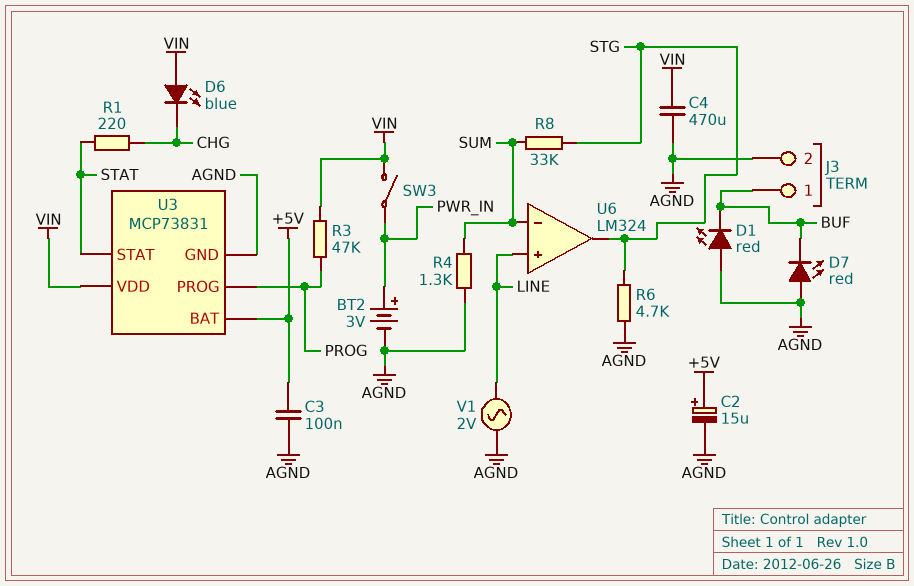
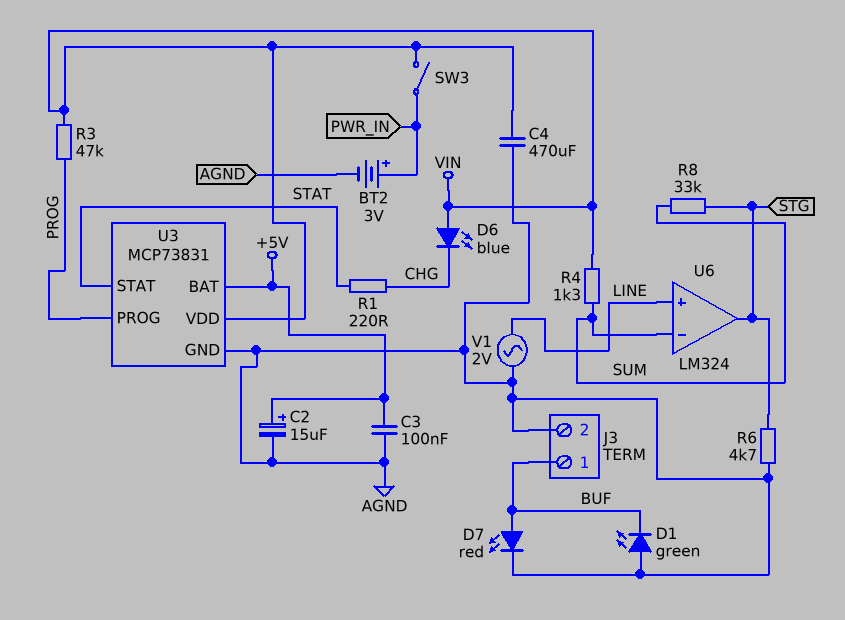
D1: LED red (A AGND, K BUF) -> LED green (A AGND, K BUF)
D7: LED red (A AGND, K BUF) -> LED red (A BUF, K AGND)
R4: 1.3k (AGND, SUM) -> 1.3k (SUM, VIN)

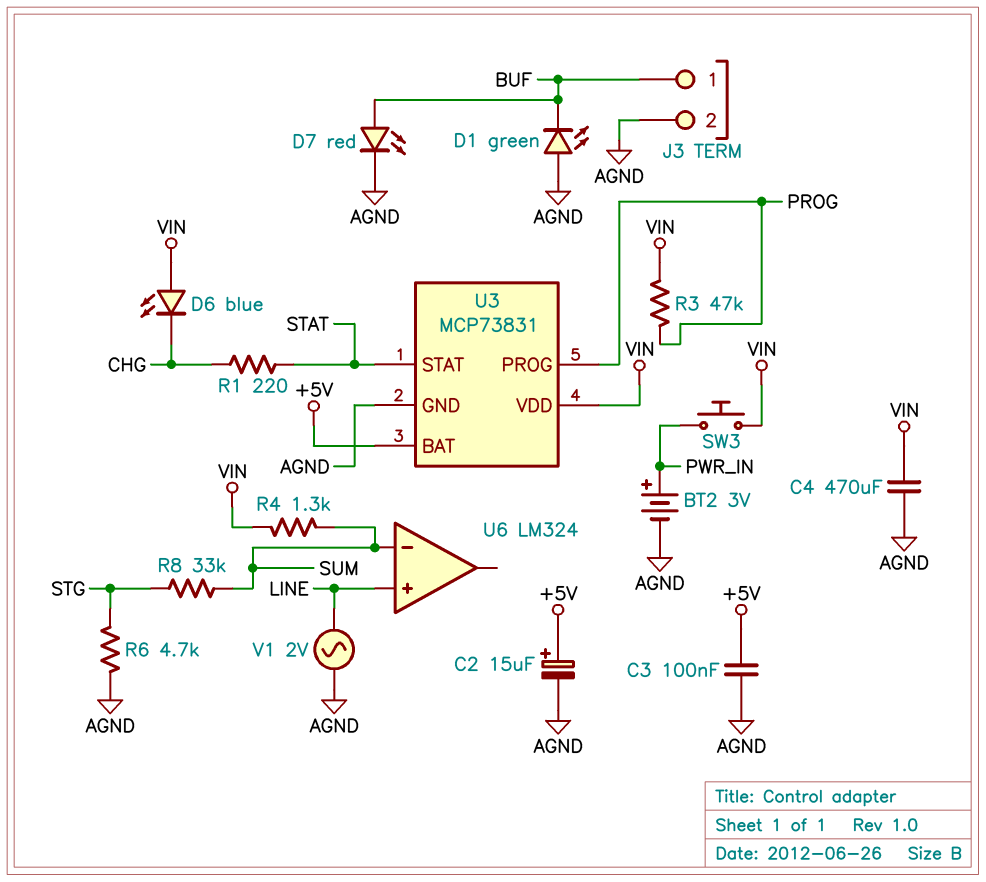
SW3: switch (PWR_IN, VIN) -> button (PWR_IN, VIN)
U6 pin out: STG -> none

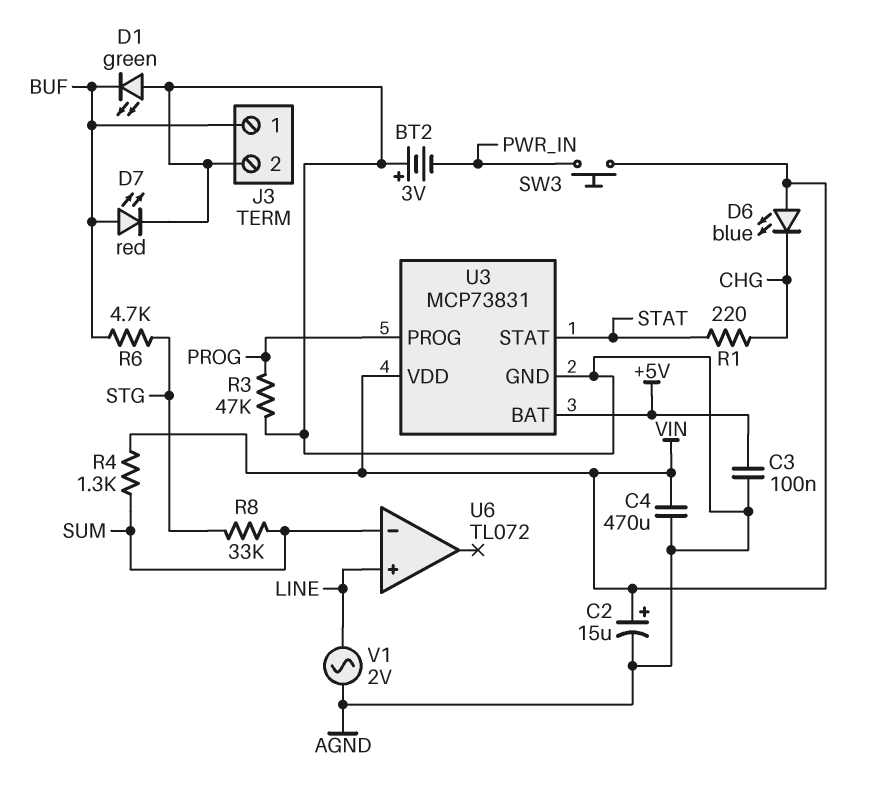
BT2: 3V (plus PWR_IN, minus AGND) -> 3V (plus AGND, minus PWR_IN)
C2: 15uF (plus +5V, minus AGND) -> 15uF (plus VIN, minus AGND)
R3: 47k (PROG, VIN) -> 47k (AGND, PROG)
R6: 4.7k (AGND, STG) -> 4.7k (BUF, STG)
U6: LM324 -> TL072

